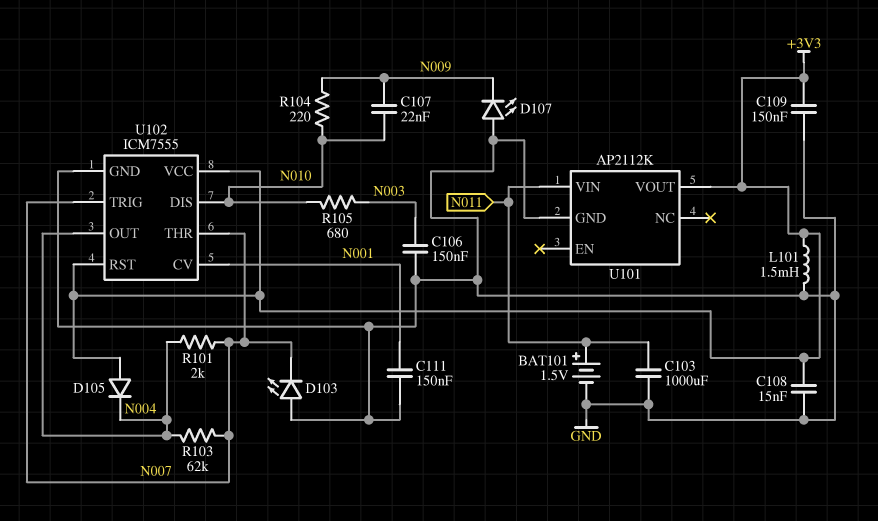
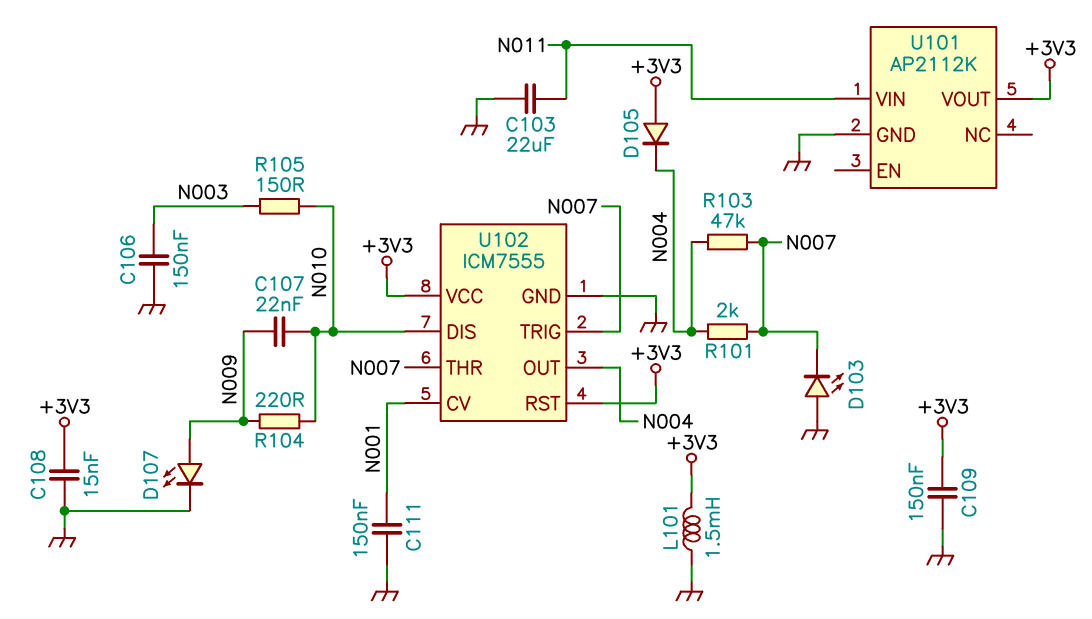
BAT101: 1.5V (plus N011, minus GND) -> none
C103: 1000uF (GND, N011) -> 22uF (GND, N011)
D107: LED (A GND, K N009) -> LED (A N009, K GND)
R103: 62k (N004, N007) -> 47k (N004, N007)
R105: 680 (N003, N010) -> 150 (N003, N010)

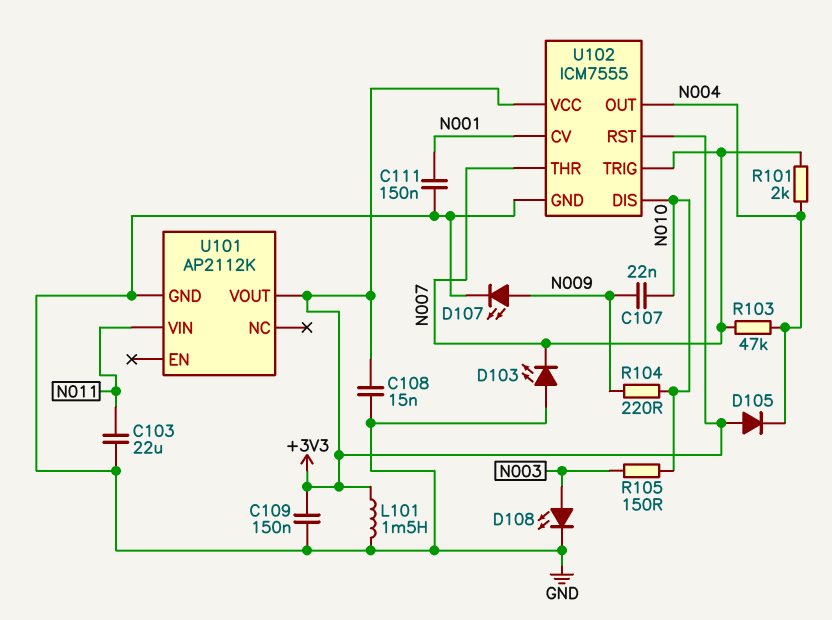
C106: 150nF (GND, N003) -> none
D108: none -> LED (A N003, K GND)

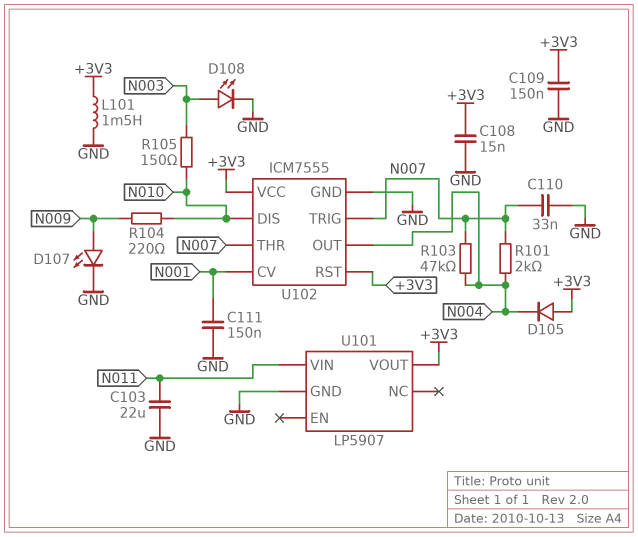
C107: 22nF (N009, N010) -> none
C110: none -> 33nF (GND, N007)
D103: LED (A GND, K N007) -> none
U101: AP2112K -> LP5907

